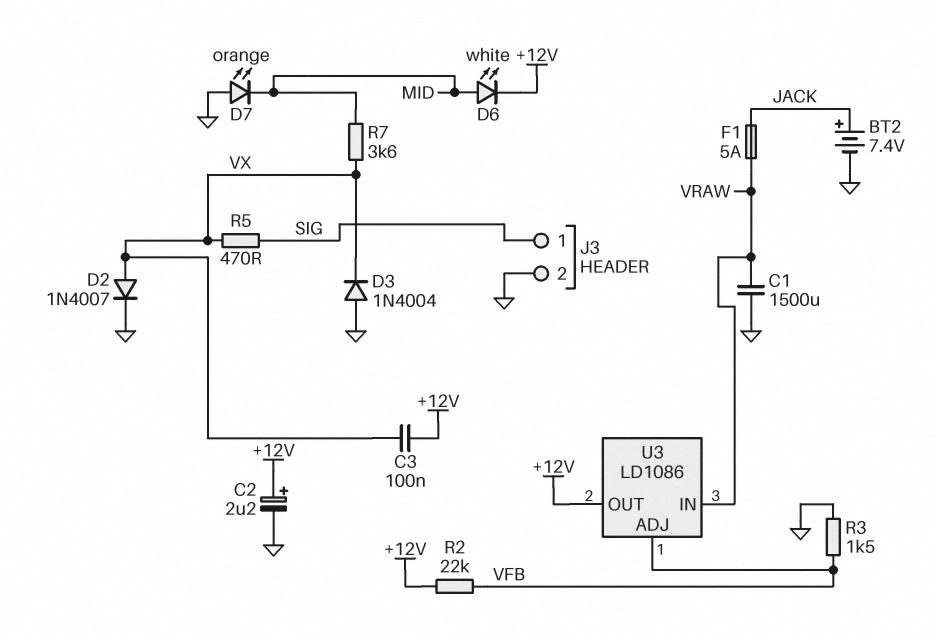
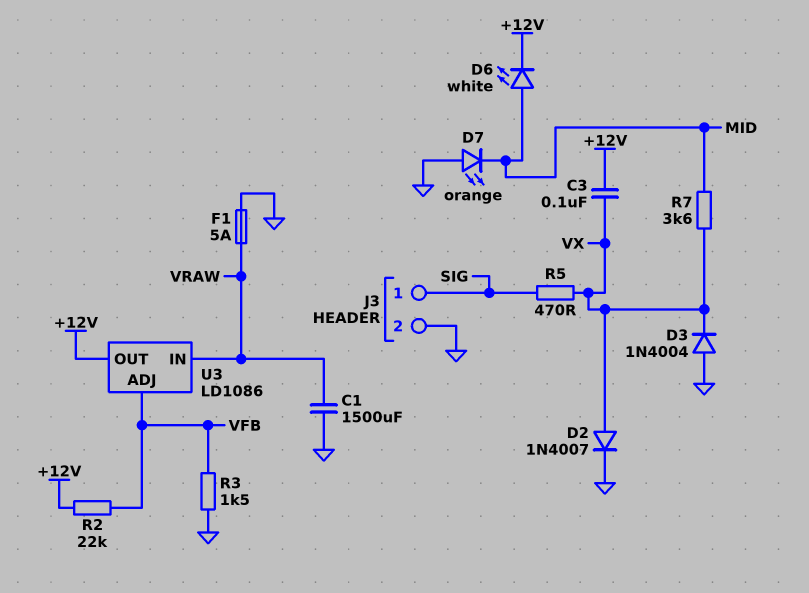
BT2: 7.4V (plus JACK, minus GND) -> none
C2: 2.2uF (plus +12V, minus GND) -> none
F1: 5A (JACK, VRAW) -> 5A (GND, VRAW)

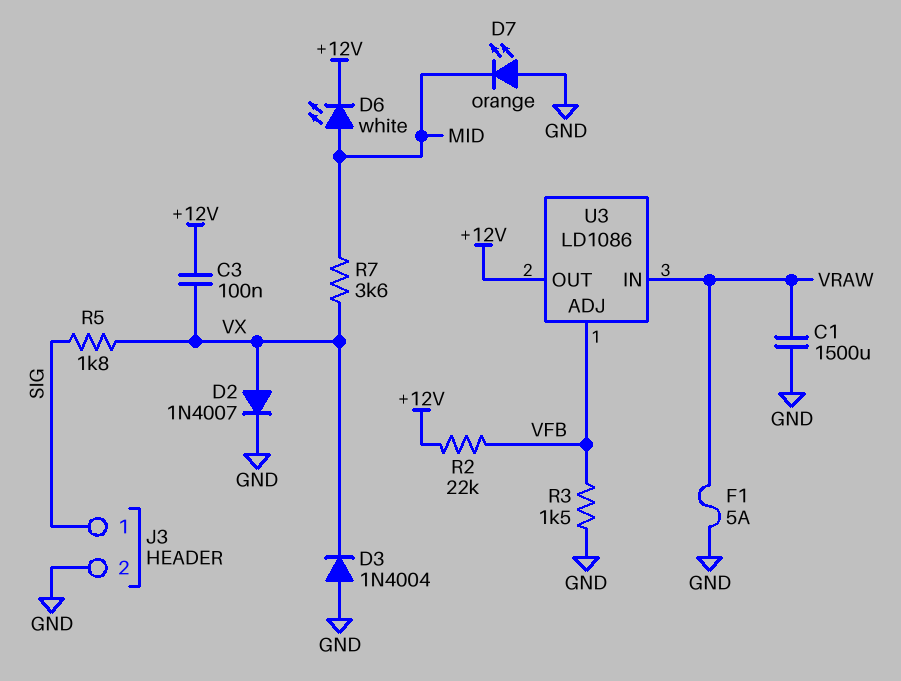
R5: 470 (SIG, VX) -> 1.8k (SIG, VX)

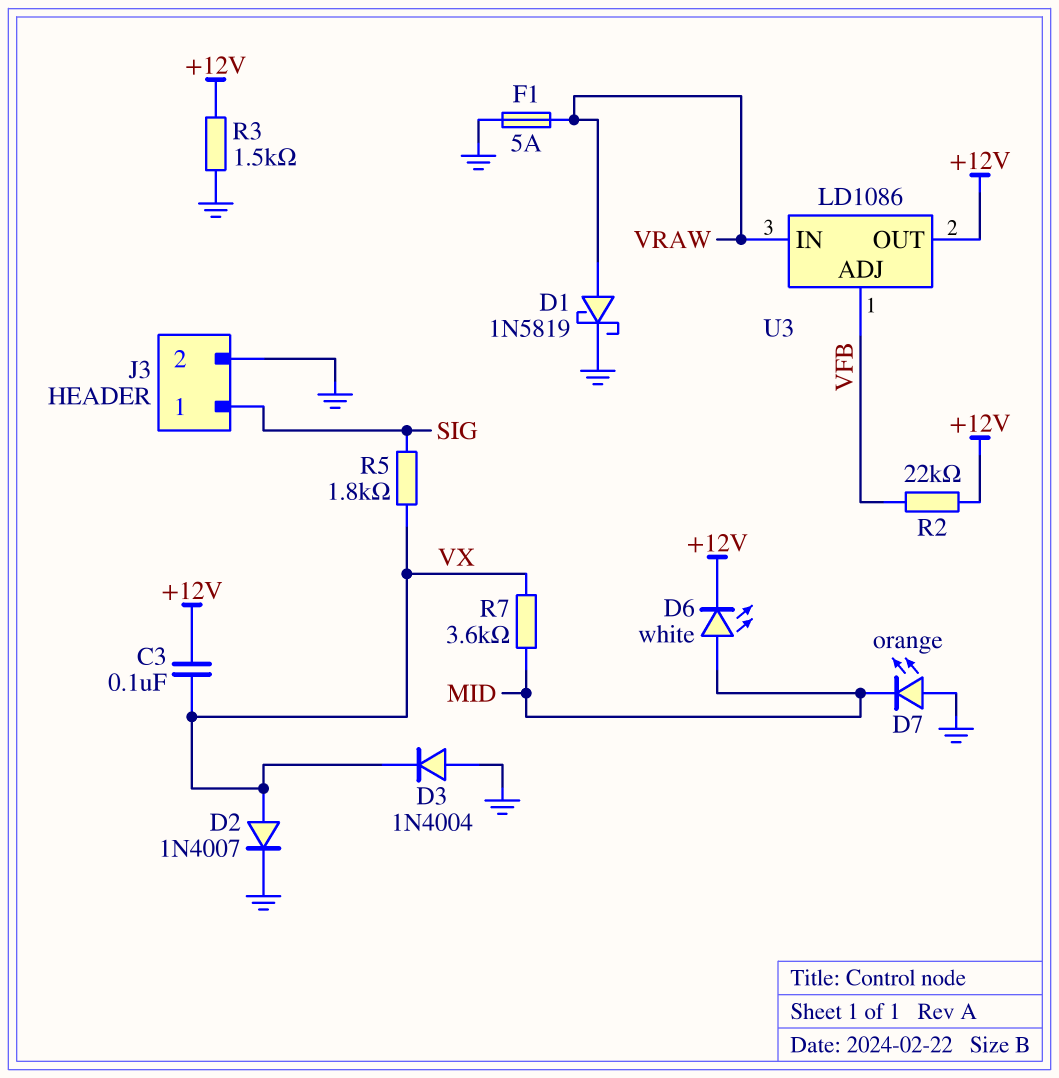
C1: 1500uF (GND, VRAW) -> none
D1: none -> schottky 1N5819 (A VRAW, K GND)
R3: 1.5k (GND, VFB) -> 1.5k (+12V, GND)

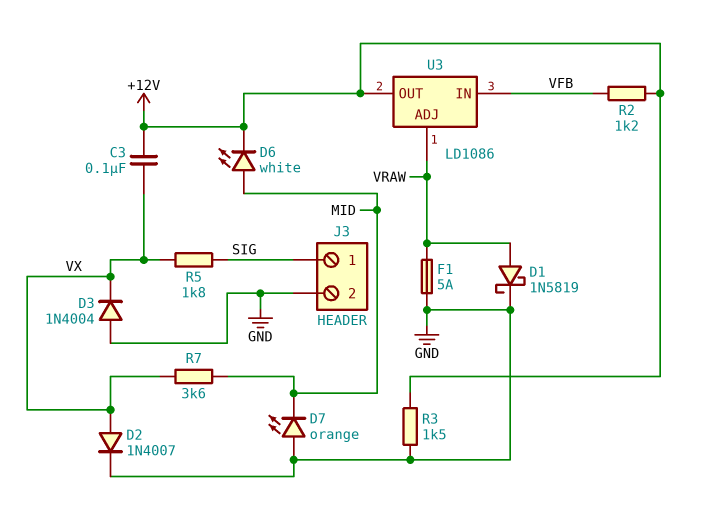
R2: 22k (+12V, VFB) -> 1.2k (+12V, VFB)
U3 pin ADJ: VFB -> VRAW
U3 pin IN: VRAW -> VFB

